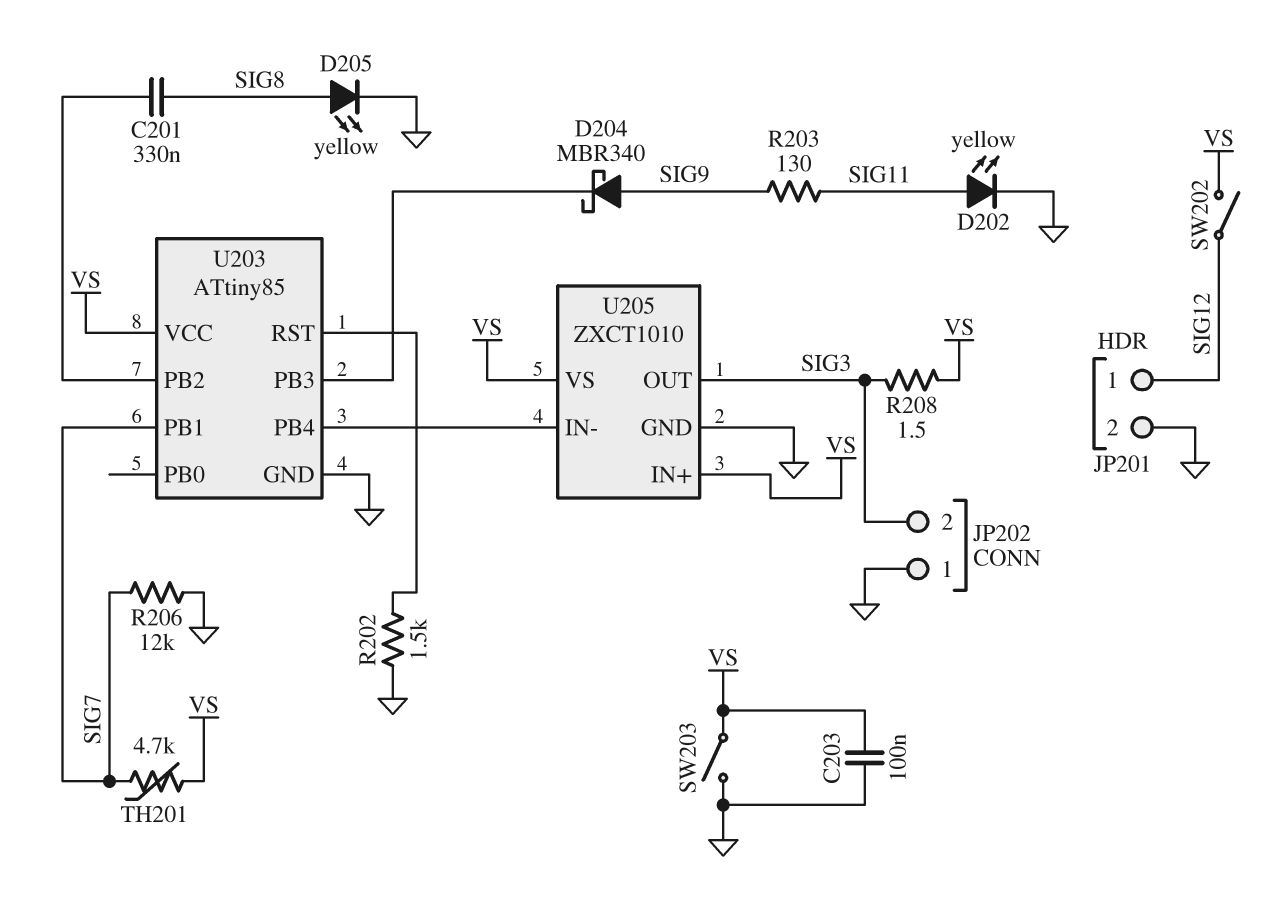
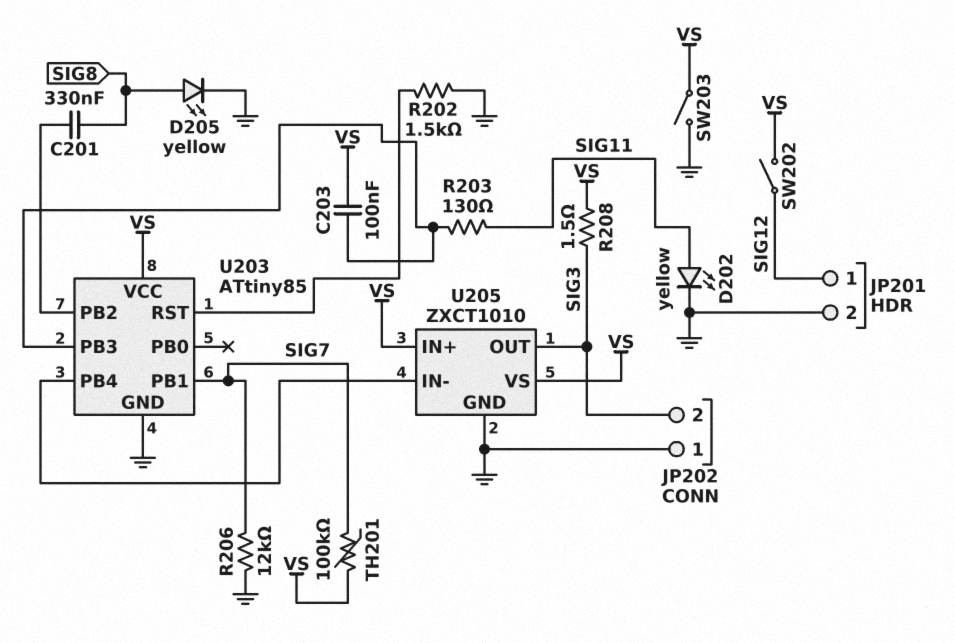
C203: 100nF (GND, VS) -> 100nF (U203/PB3, VS)
D204: schottky MBR340 (A SIG9, K U203/PB3) -> none
R203: 130 (SIG9, SIG11) -> 130 (SIG11, U203/PB3)
TH201: 4.7k (SIG7, VS) -> 100k (SIG7, VS)

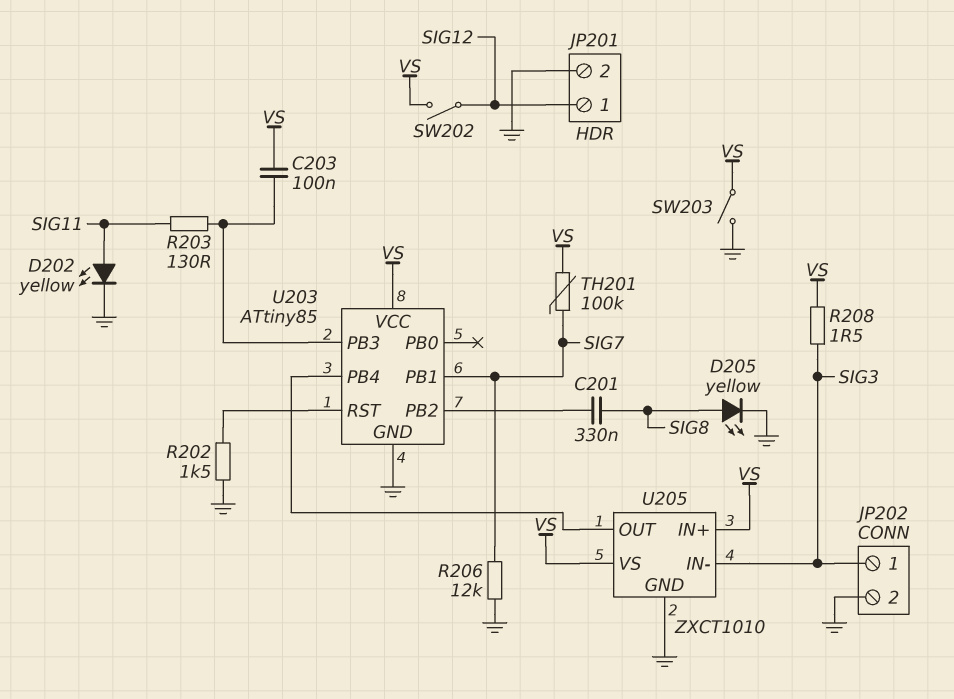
JP202 pin 1: GND -> SIG3
JP202 pin 2: SIG3 -> GND
U205 pin IN-: U203/PB4 -> SIG3
U205 pin OUT: SIG3 -> U203/PB4

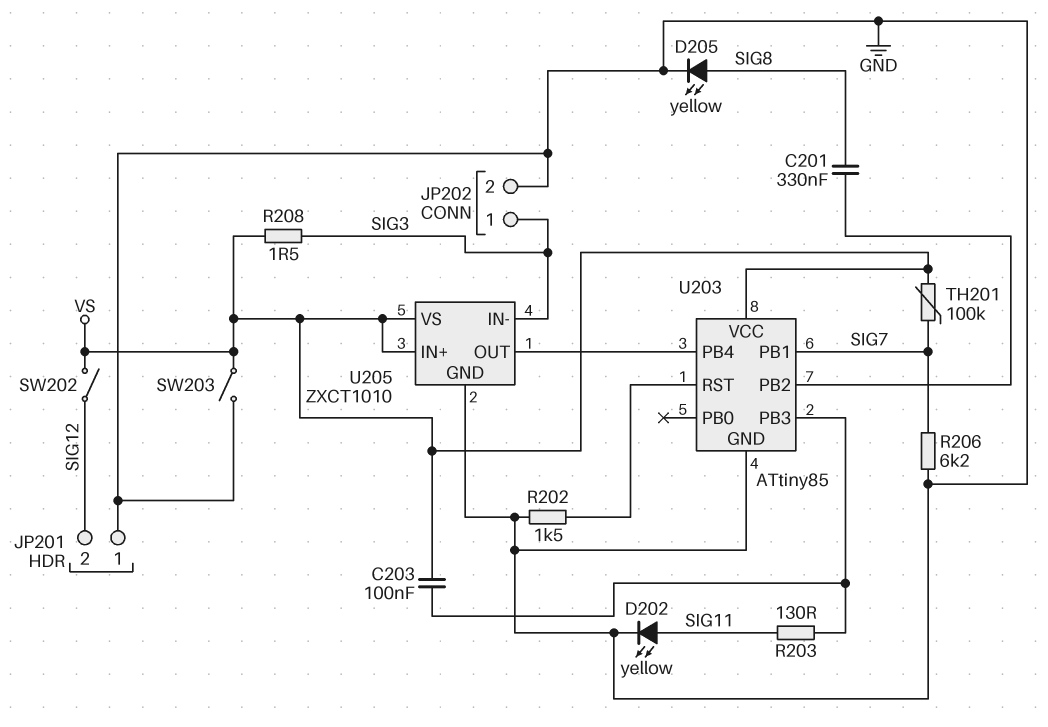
JP201 pin 1: SIG12 -> GND
JP201 pin 2: GND -> SIG12
R206: 12k (GND, SIG7) -> 6.2k (GND, SIG7)

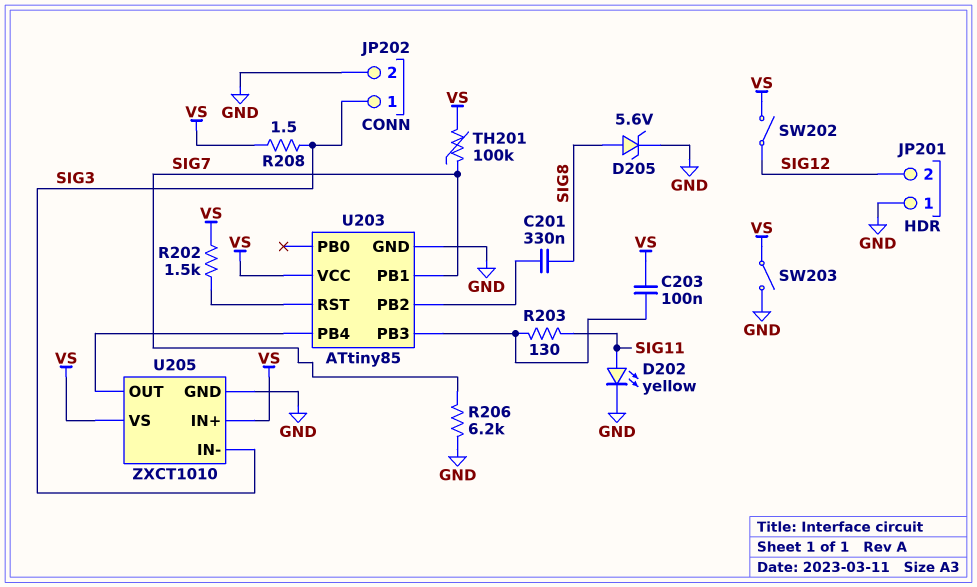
D205: LED yellow (A SIG8, K GND) -> zener 5.6V (A SIG8, K GND)
R202: 1.5k (GND, U203/RST) -> 1.5k (U203/RST, VS)

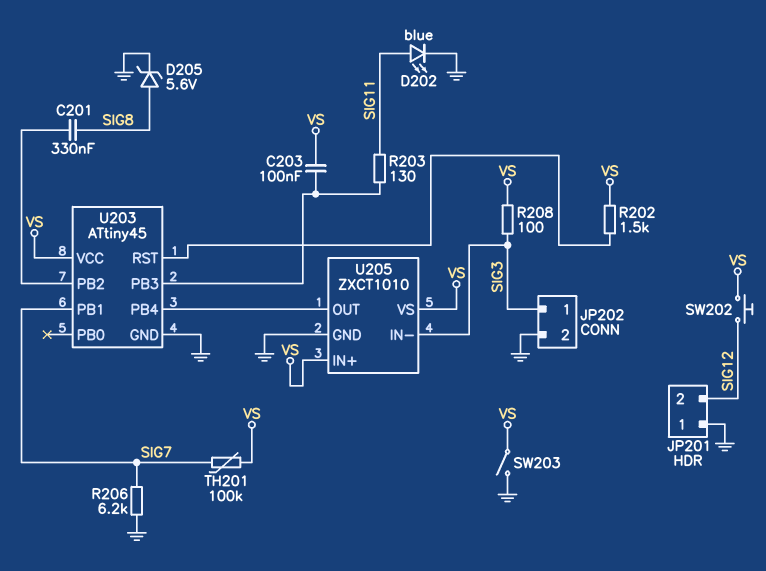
D202: LED yellow (A SIG11, K GND) -> LED blue (A SIG11, K GND)
R208: 1.5 (SIG3, VS) -> 100 (SIG3, VS)
SW202: switch (SIG12, VS) -> button (SIG12, VS)
U203: ATtiny85 -> ATtiny45

